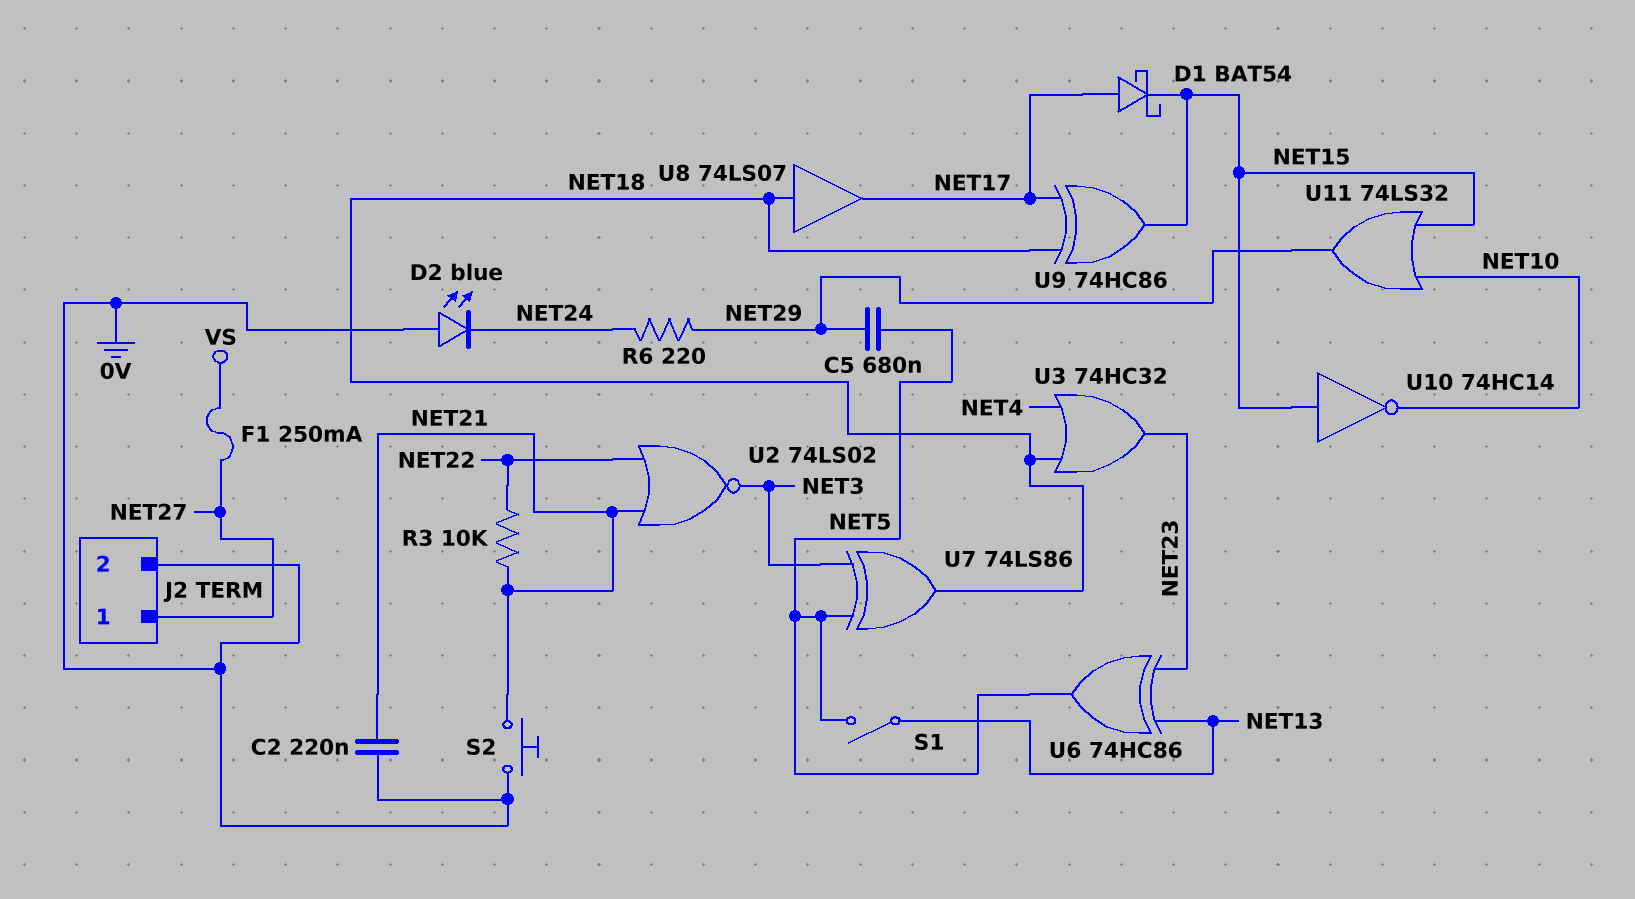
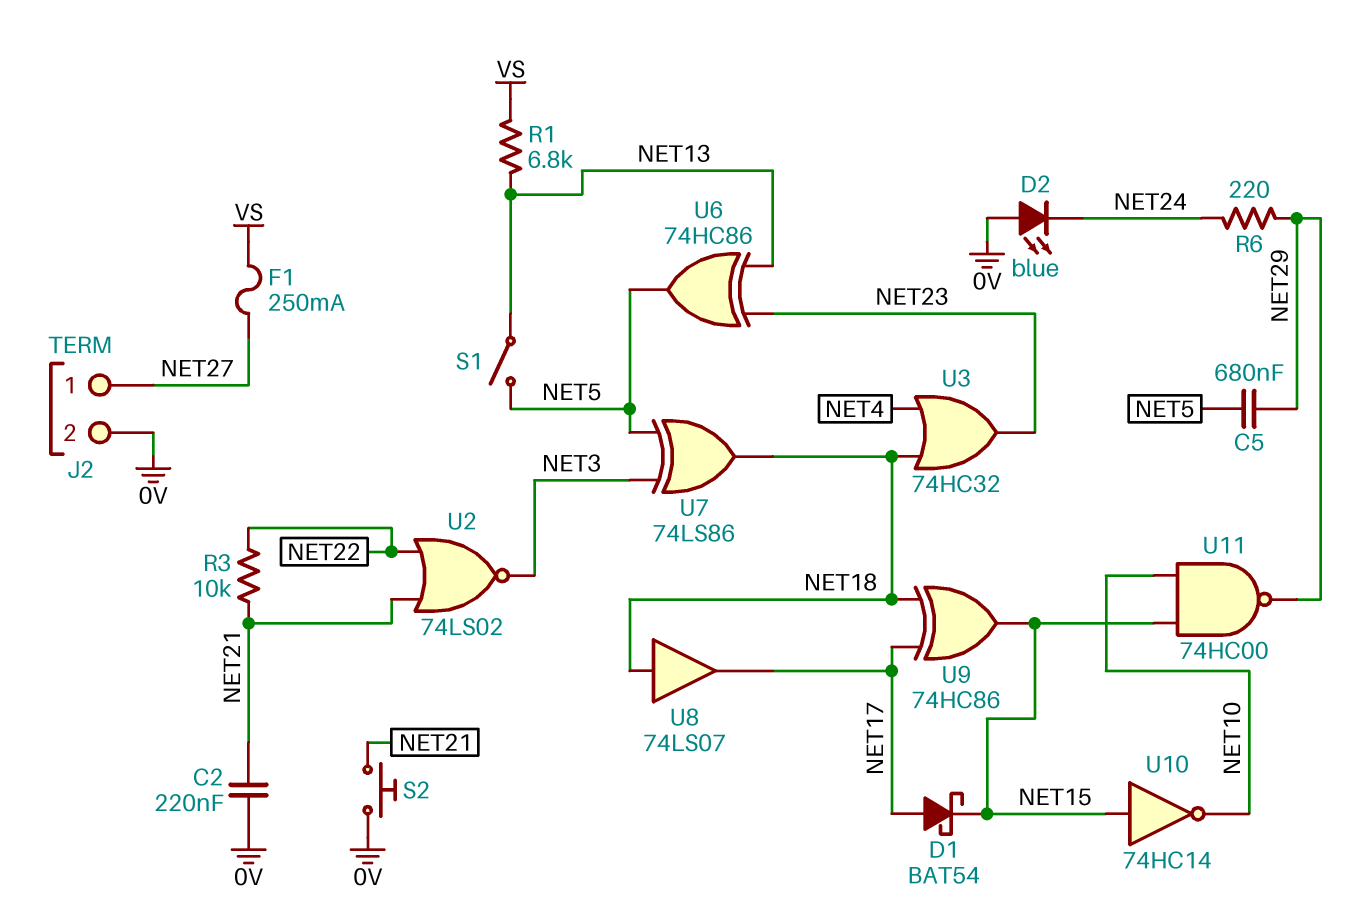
R1: none -> 6.8k (NET13, VS)
U11: OR 74LS32 (in NET10, in NET15, out NET29) -> NAND 74HC00 (in NET10, in NET15, out NET29)

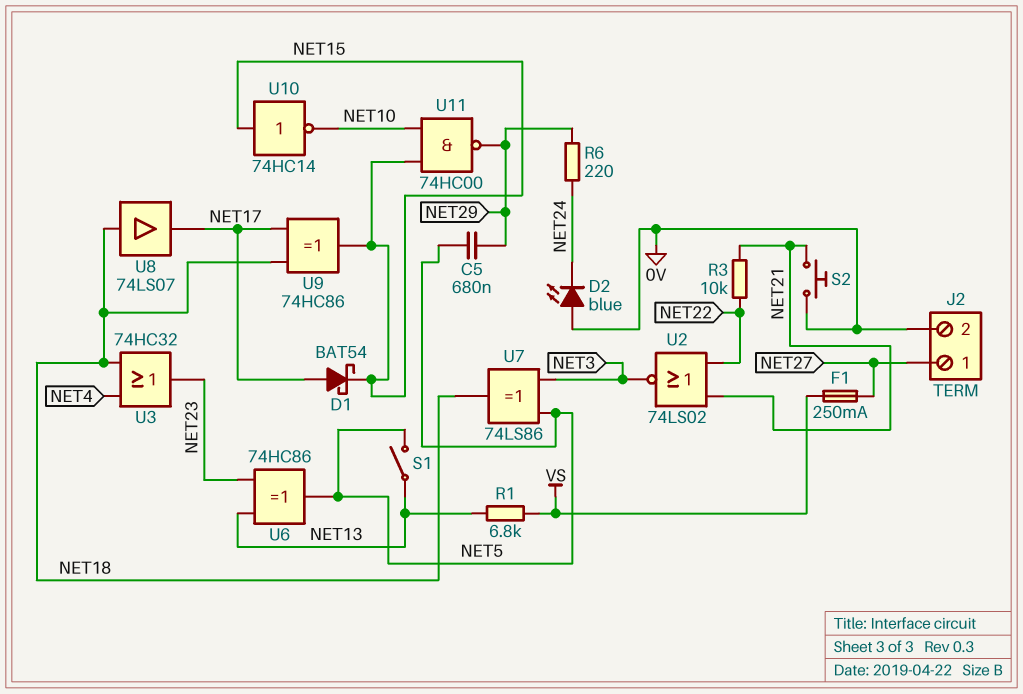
C2: 220nF (0V, NET21) -> none

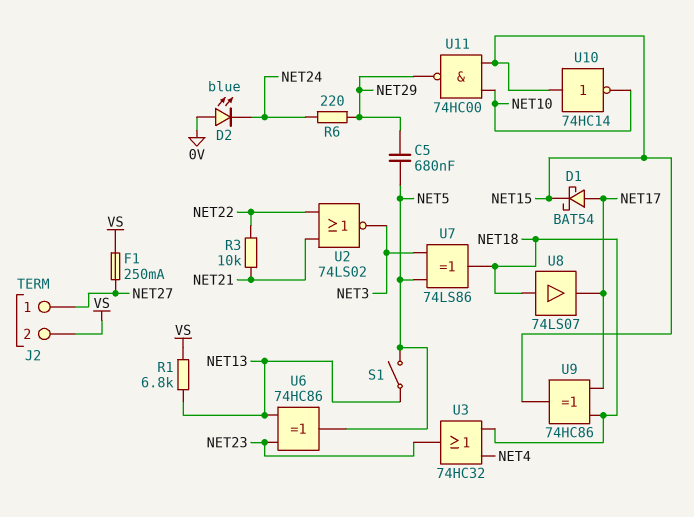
J2 pin 2: 0V -> VS
S2: button (0V, NET21) -> none

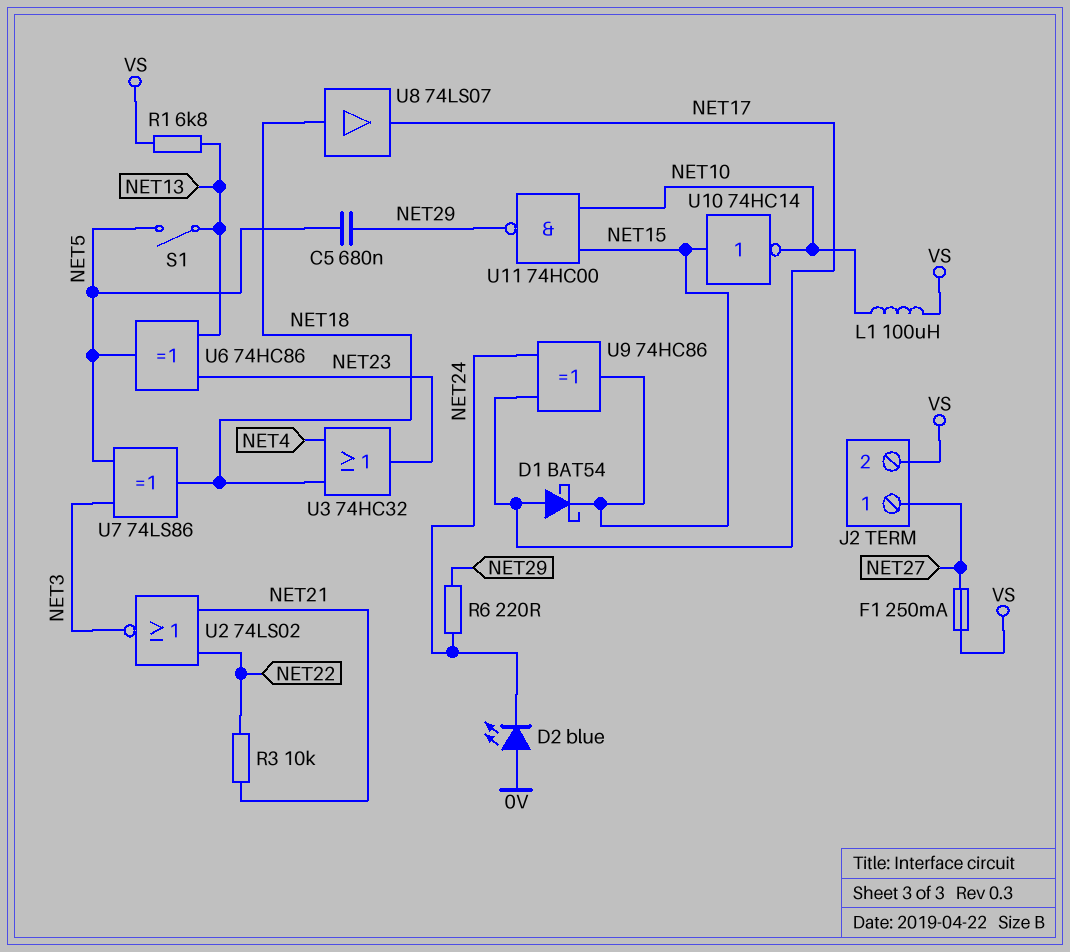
L1: none -> 100uH (NET10, VS)
U9: XOR 74HC86 (in NET17, in NET18, out NET15) -> XOR 74HC86 (in NET17, in NET24, out NET15)

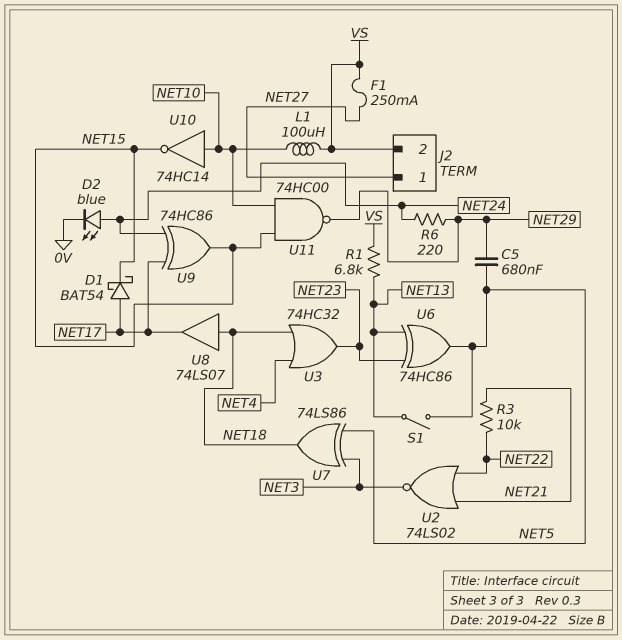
D2: LED blue (A 0V, K NET24) -> LED blue (A NET24, K 0V)
U10: NOT 74HC14 (in NET15, out NET10) -> NOT 74HC14 (in NET10, out NET15)

